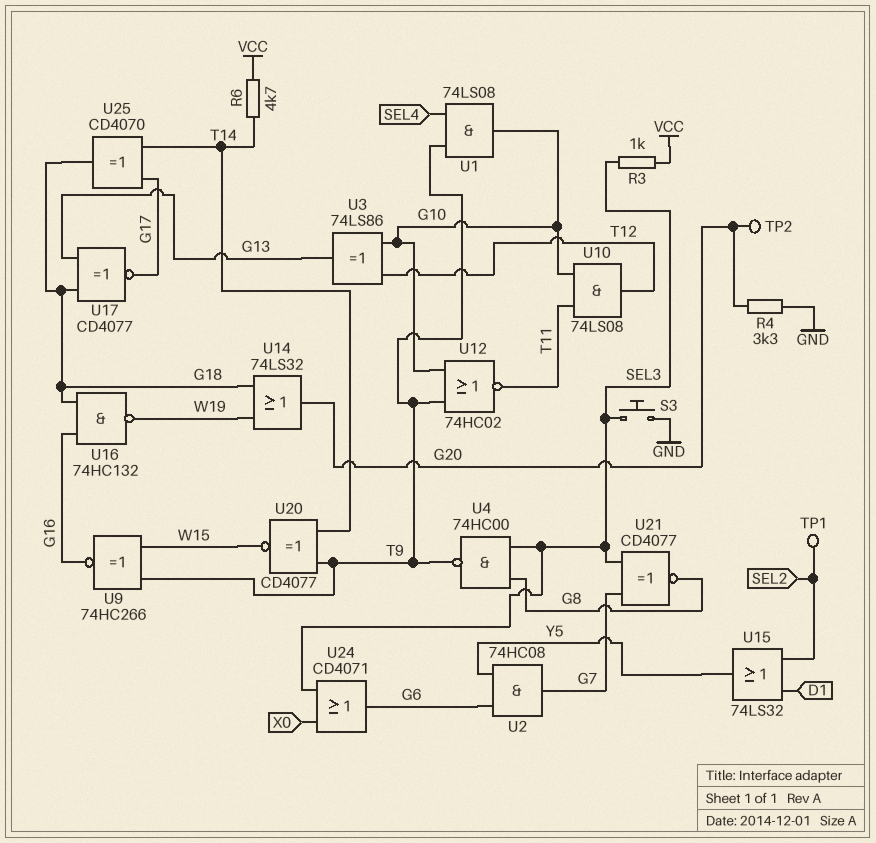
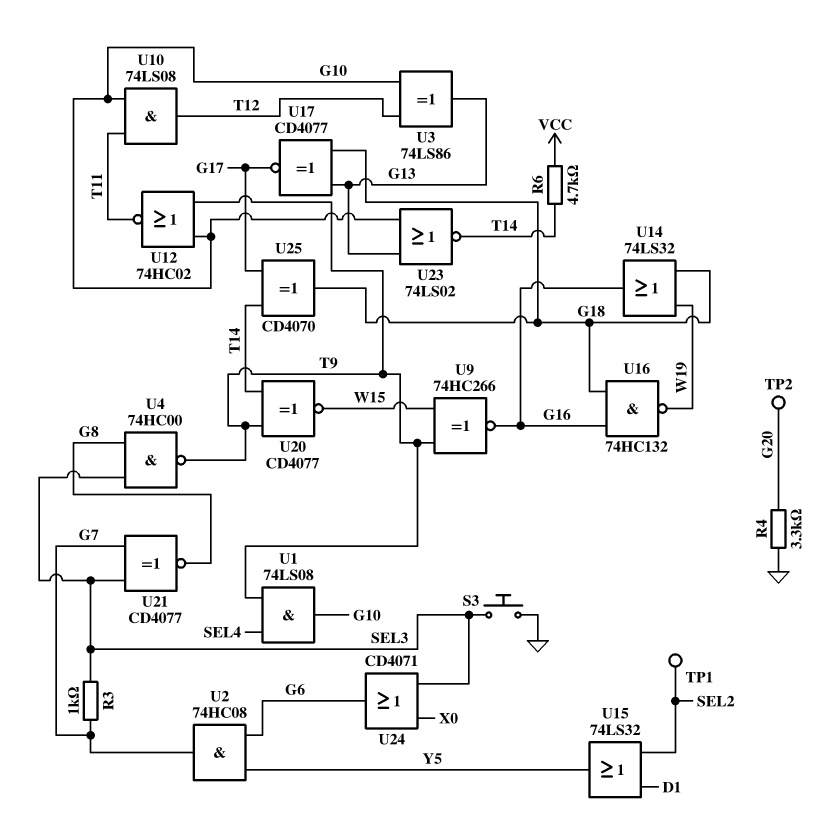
R3: 1k (SEL3, VCC) -> 1k (G7, SEL3)
U14: OR 74LS32 (in G18, in W19, out G20) -> OR 74LS32 (in G18, in W19, out G16)
U23: none -> NOR 74LS02 (in G10, in G13, out T14)

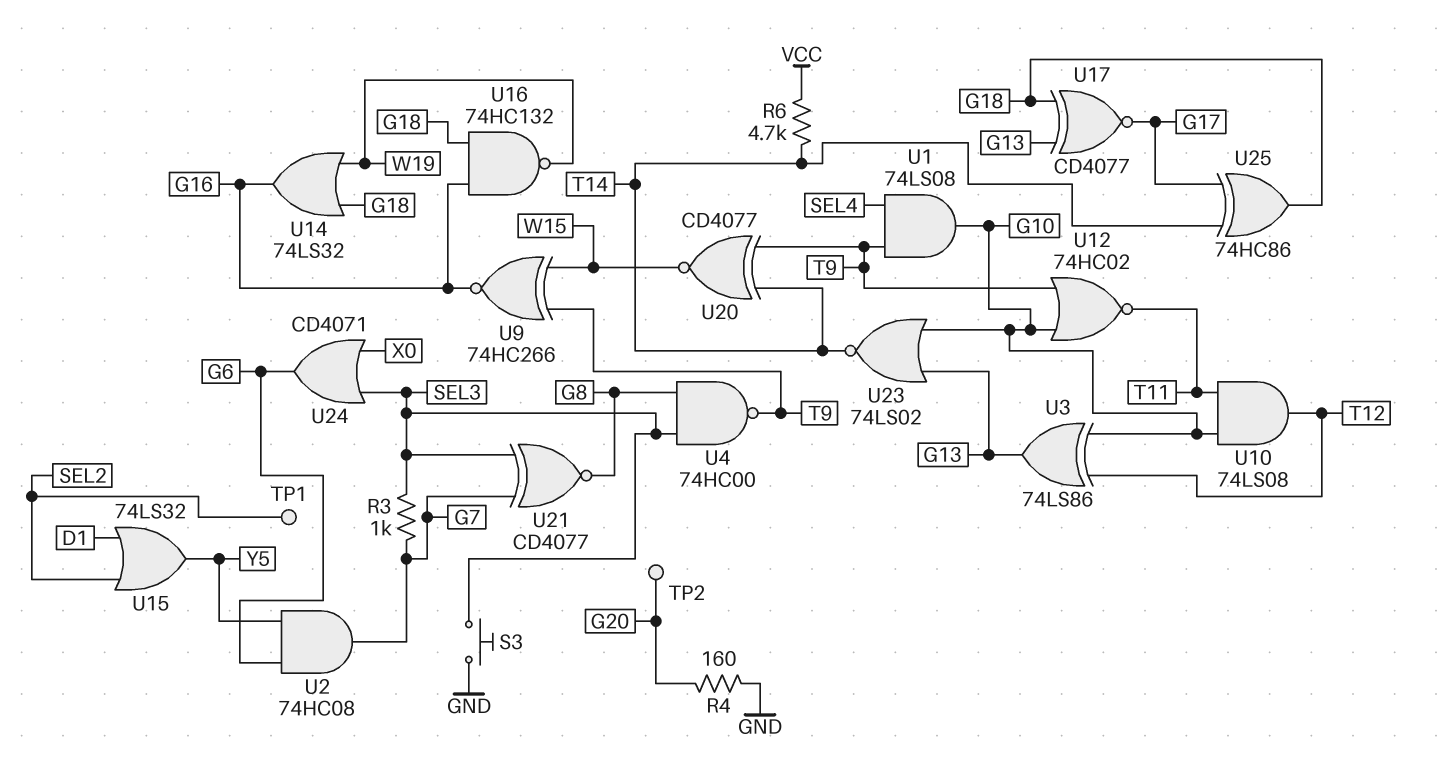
R4: 3.3k (G20, GND) -> 160 (G20, GND)
U25: XOR CD4070 (in G17, in T14, out G18) -> XOR 74HC86 (in G17, in T14, out G18)

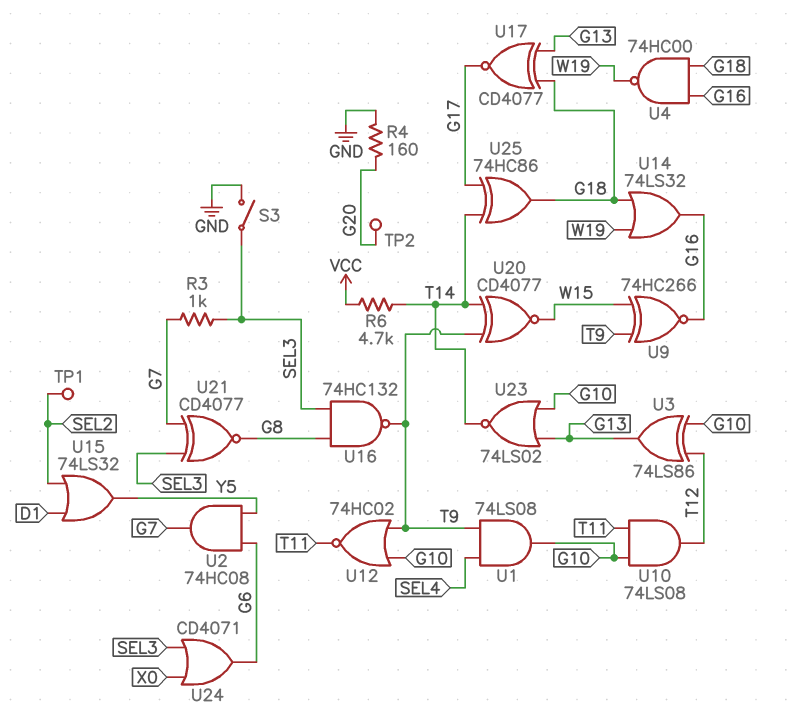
S3: button (GND, SEL3) -> switch (GND, SEL3)
U4: NAND 74HC00 (in G8, in SEL3, out T9) -> NAND 74HC00 (in G16, in G18, out W19)
U16: NAND 74HC132 (in G16, in G18, out W19) -> NAND 74HC132 (in G8, in SEL3, out T9)

